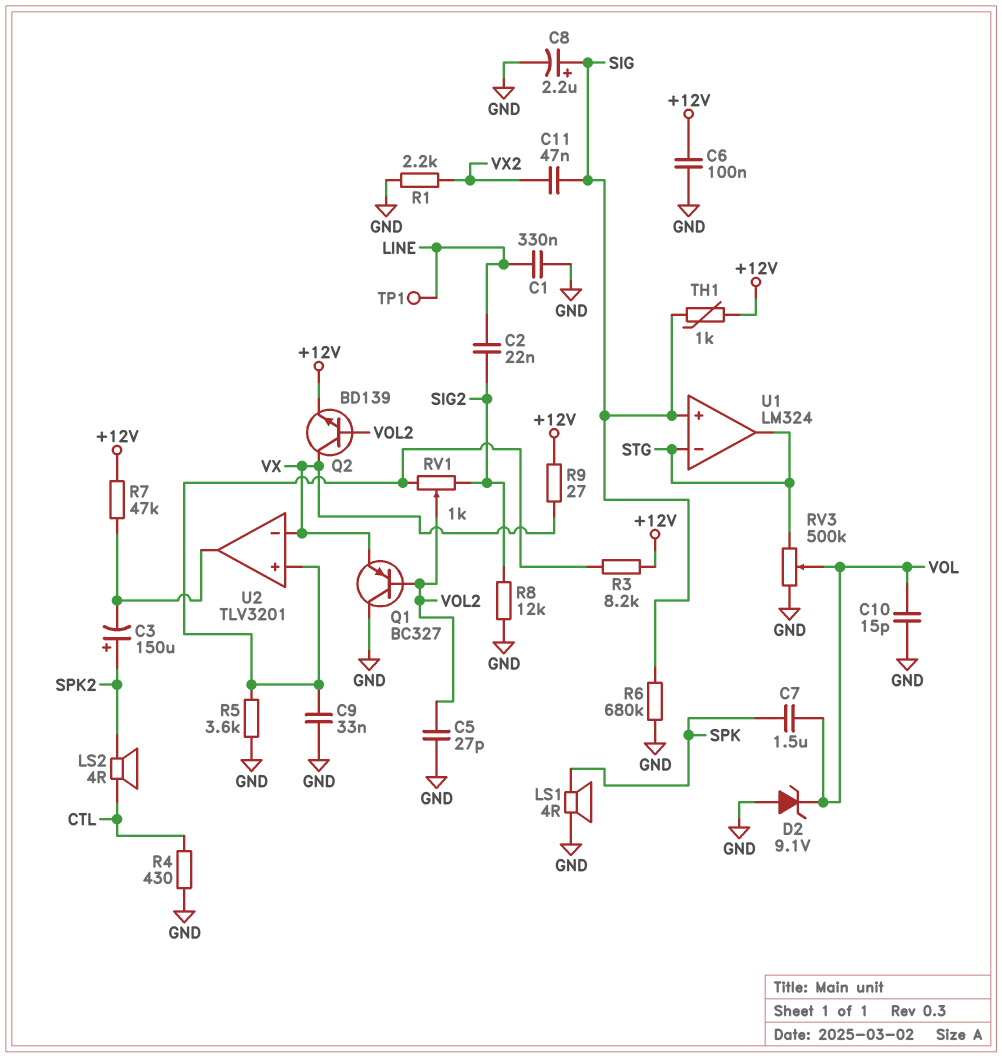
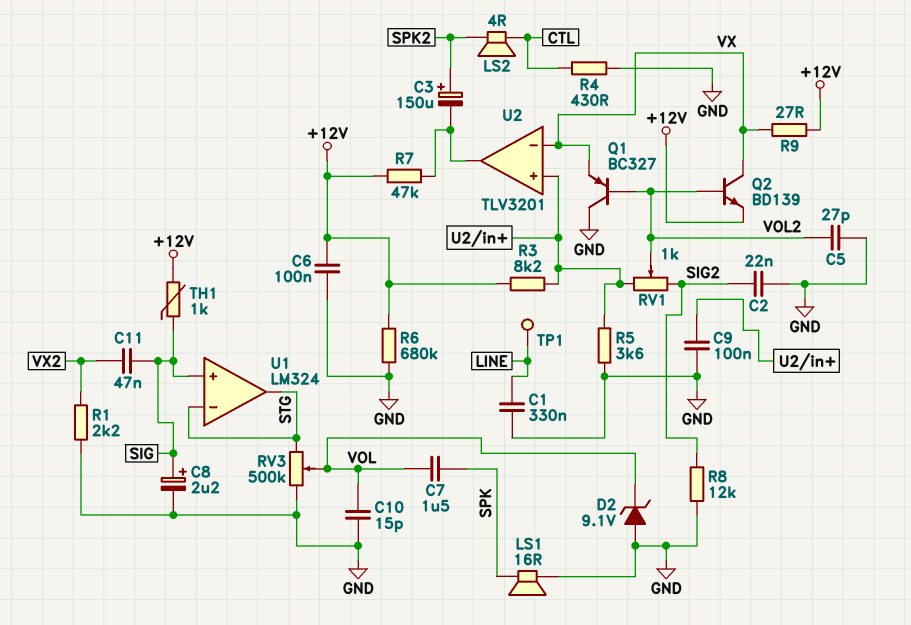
C2: 22nF (LINE, SIG2) -> 22nF (GND, SIG2)
C9: 33nF (GND, U2/in+) -> 100nF (GND, U2/in+)
LS1: speaker 4R (GND, SPK) -> speaker 16R (GND, SPK)
R6: 680k (GND, SIG) -> 680k (+12V, GND)

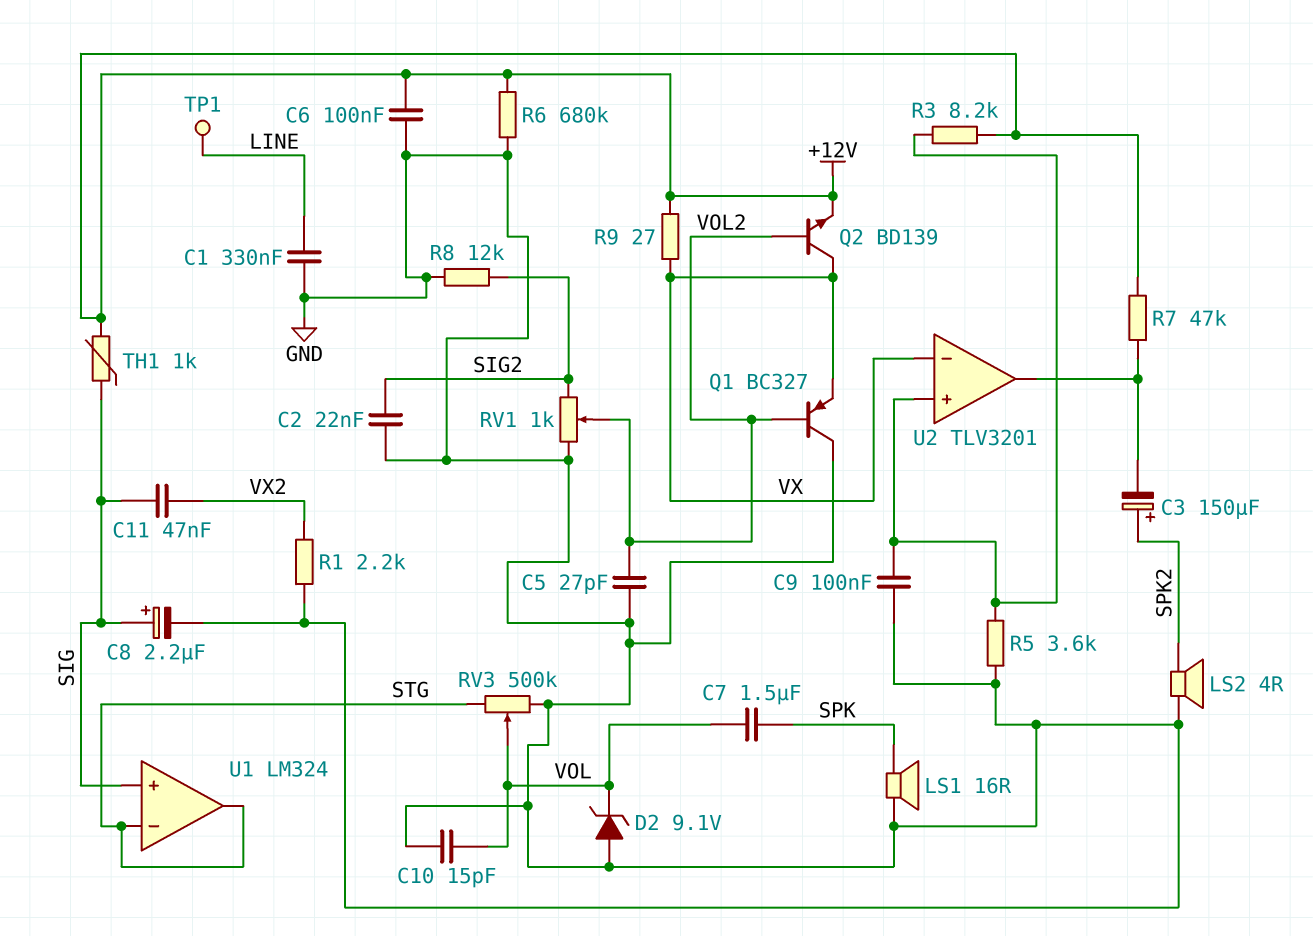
LS2: speaker 4R (CTL, SPK2) -> speaker 4R (GND, SPK2)
R4: 430 (CTL, GND) -> none
RV1: 1k (SIG2, U2/in+, wiper VOL2) -> 1k (GND, SIG2, wiper VOL2)

